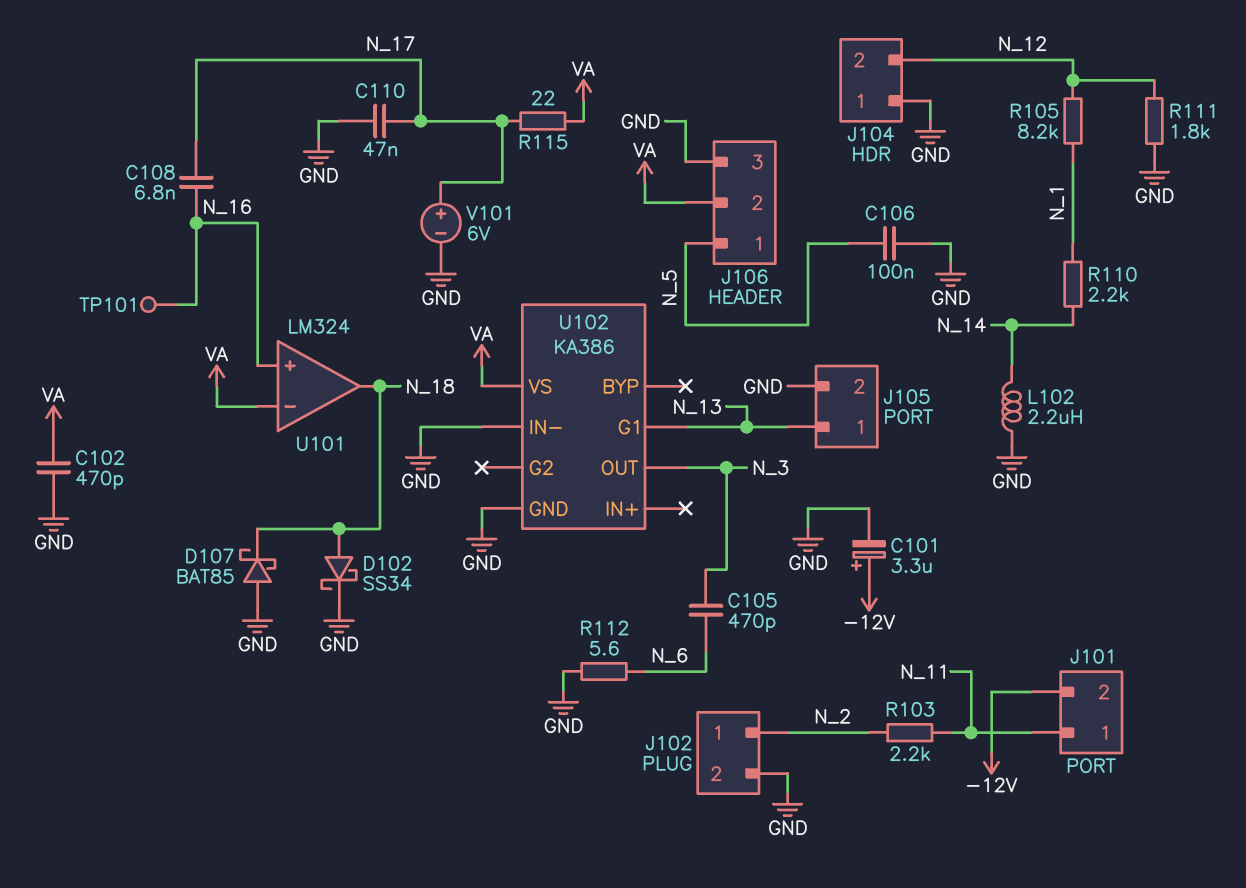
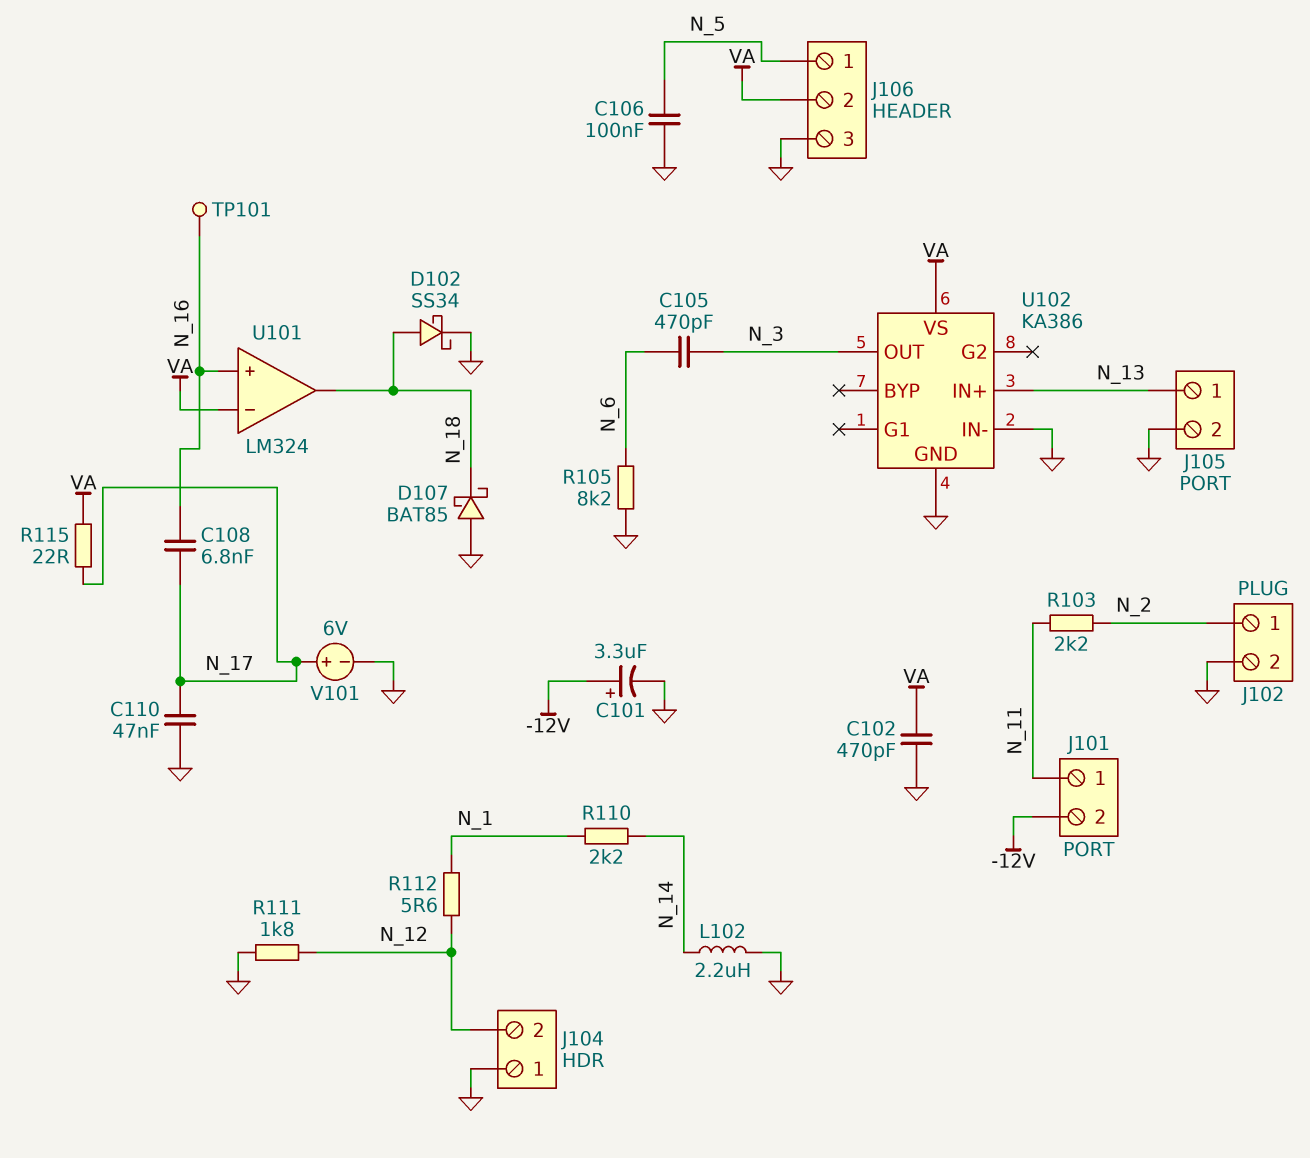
R105: 8.2k (N_1, N_12) -> 8.2k (GND, N_6)
R112: 5.6 (GND, N_6) -> 5.6 (N_1, N_12)
U102 pin G1: N_13 -> none
U102 pin IN+: none -> N_13

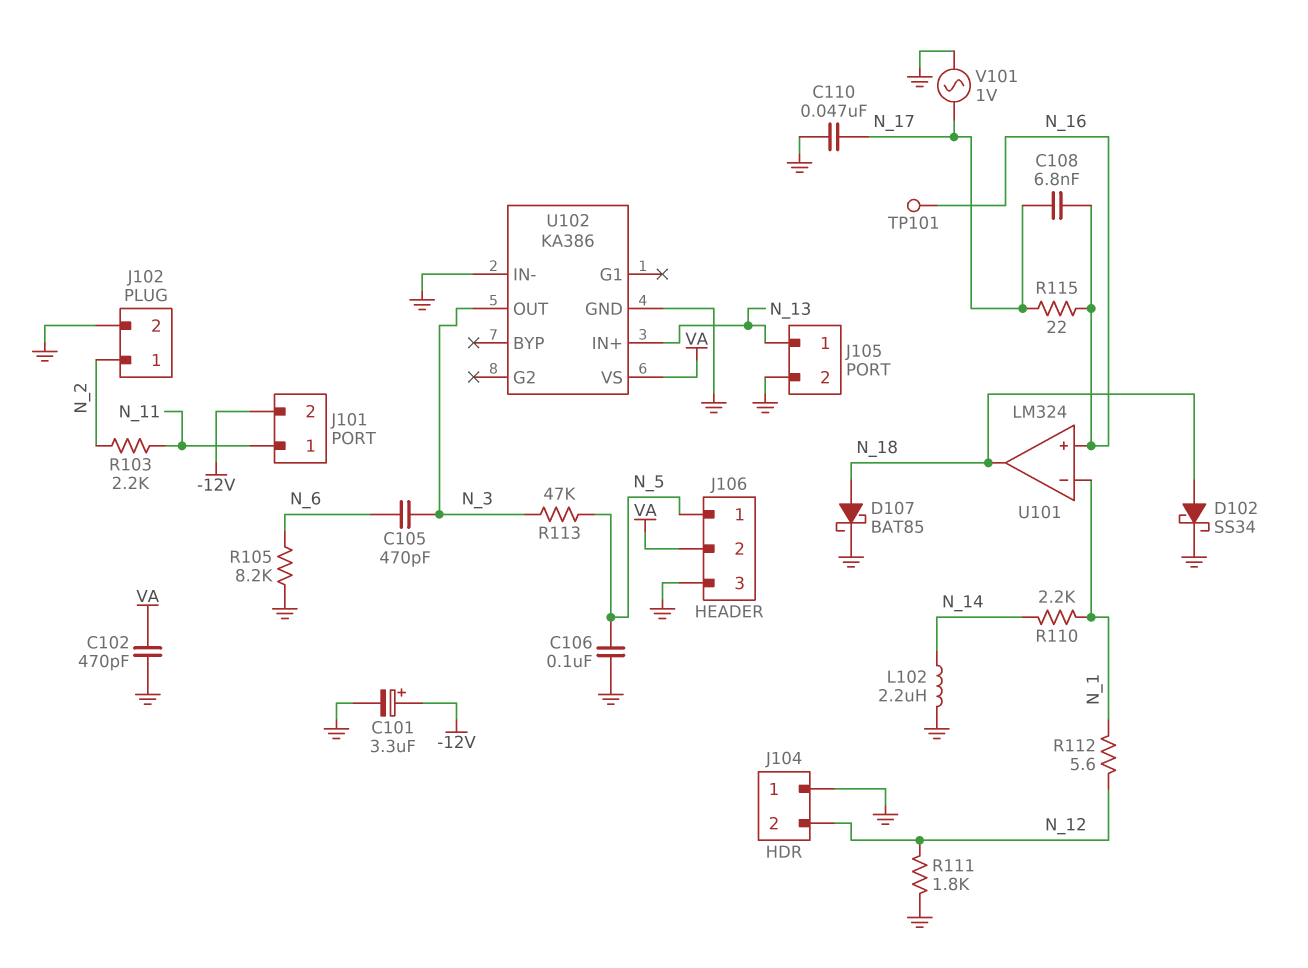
D107: schottky BAT85 (A GND, K N_18) -> schottky BAT85 (A N_18, K GND)
R113: none -> 47k (N_3, N_5)
R115: 22 (N_17, VA) -> 22 (N_16, N_17)
U101 pin in-: VA -> N_1
V101: 6V (plus N_17, minus GND) -> AC 1V (GND, N_17)

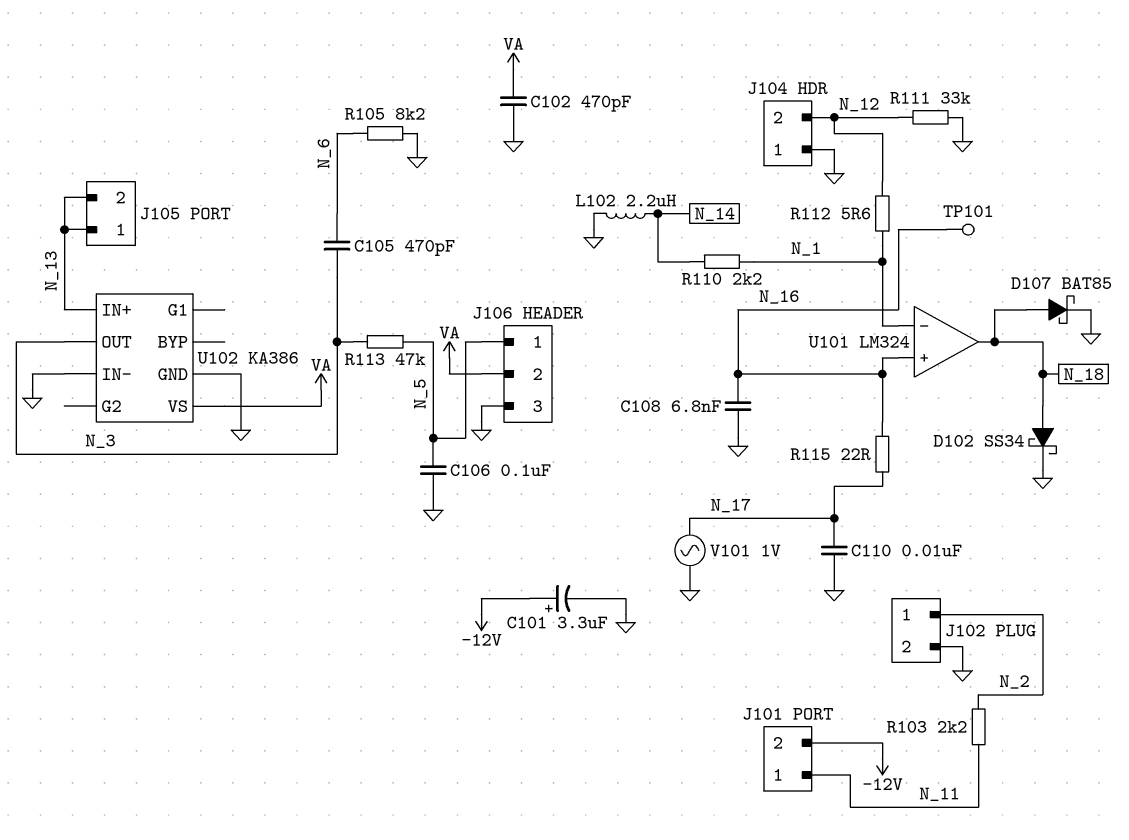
C108: 6.8nF (N_16, N_17) -> 6.8nF (GND, N_16)
C110: 47nF (GND, N_17) -> 10nF (GND, N_17)
J105 pin 2: GND -> N_13
R111: 1.8k (GND, N_12) -> 33k (GND, N_12)

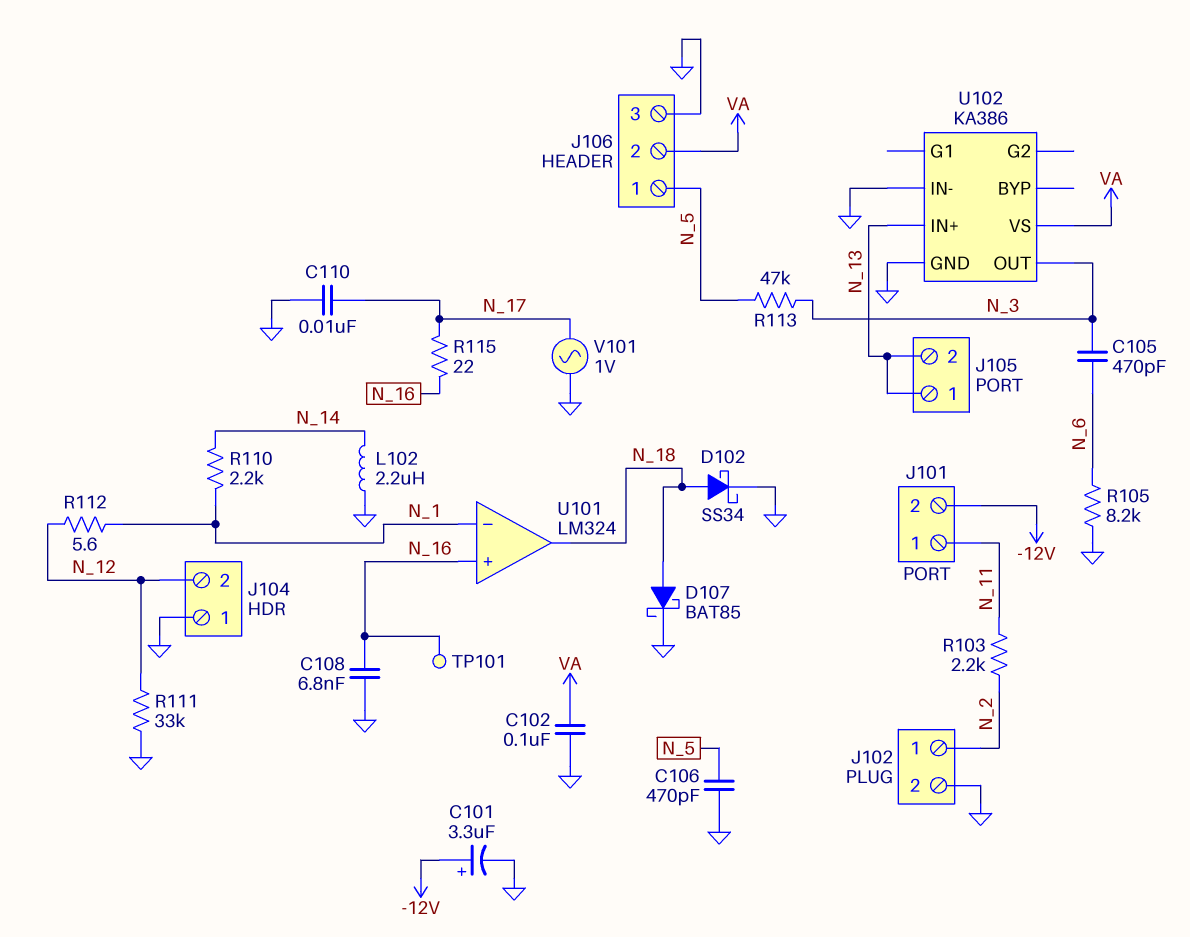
C102: 470pF (GND, VA) -> 100nF (GND, VA)
C106: 100nF (GND, N_5) -> 470pF (GND, N_5)

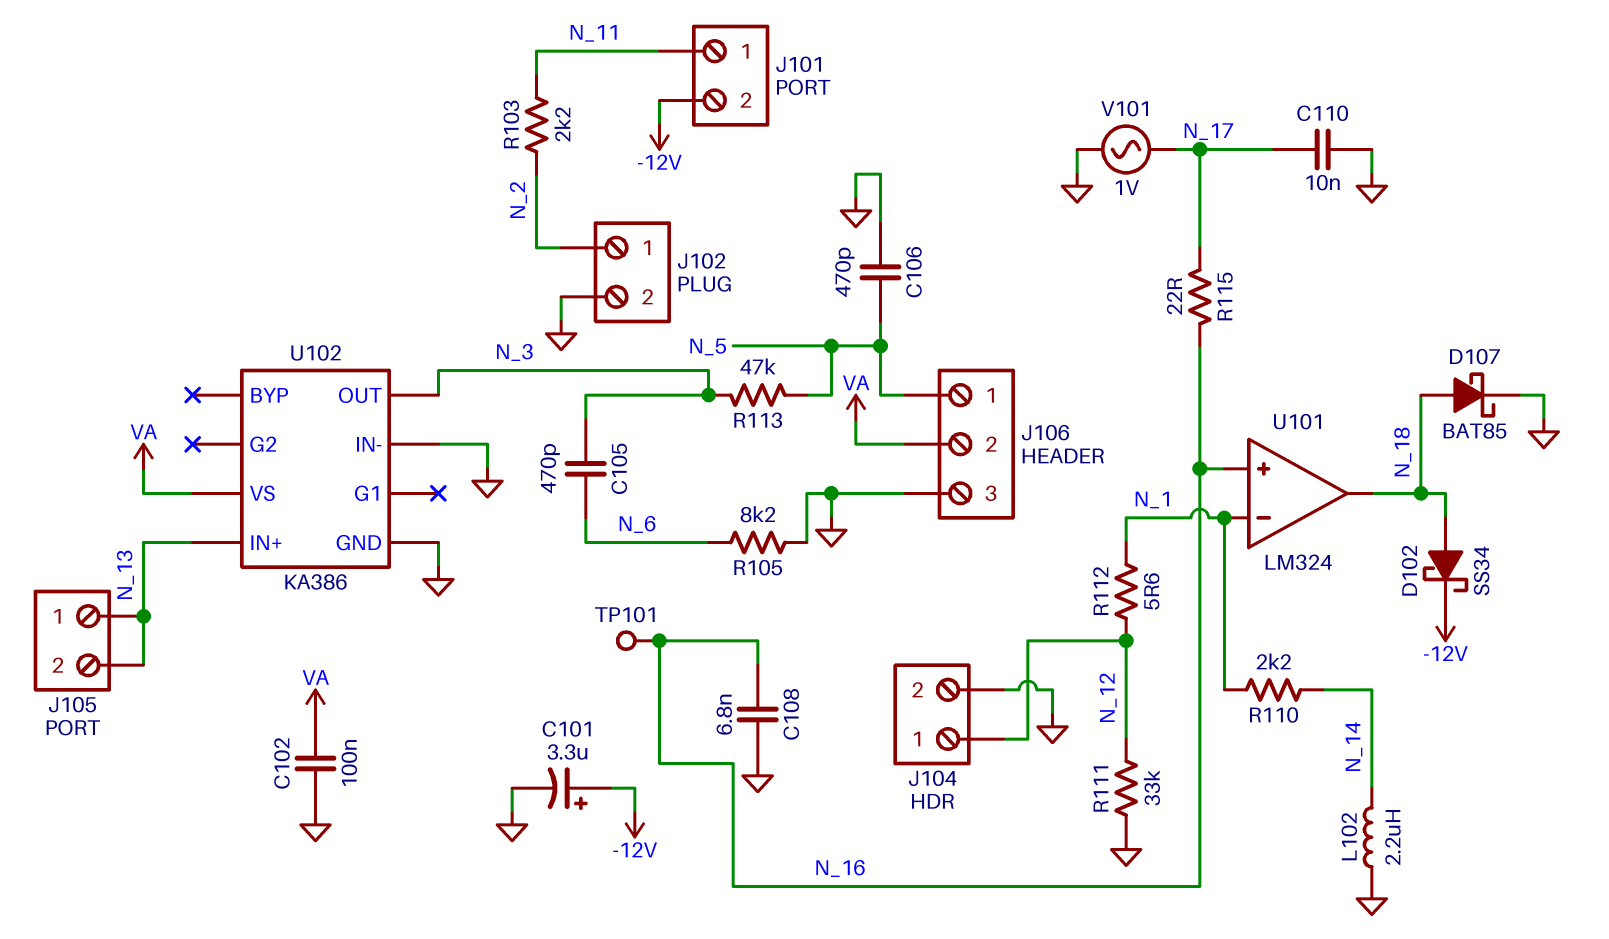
D102: schottky SS34 (A N_18, K GND) -> schottky SS34 (A N_18, K -12V)
J104 pin 1: GND -> N_12
J104 pin 2: N_12 -> GND

